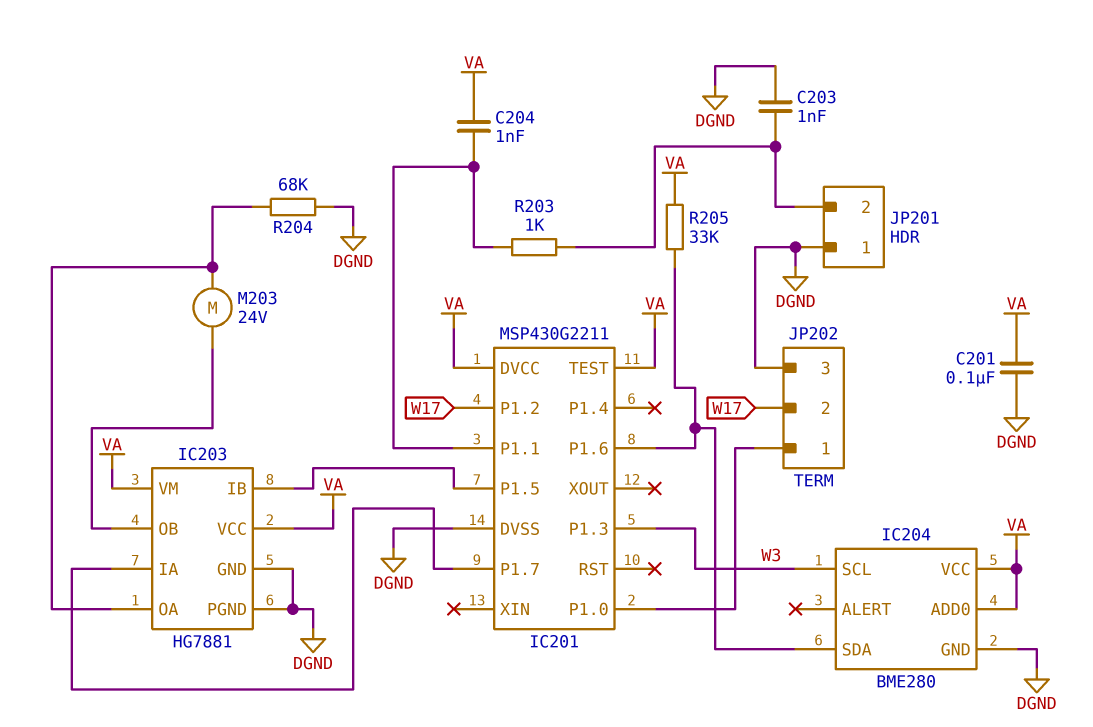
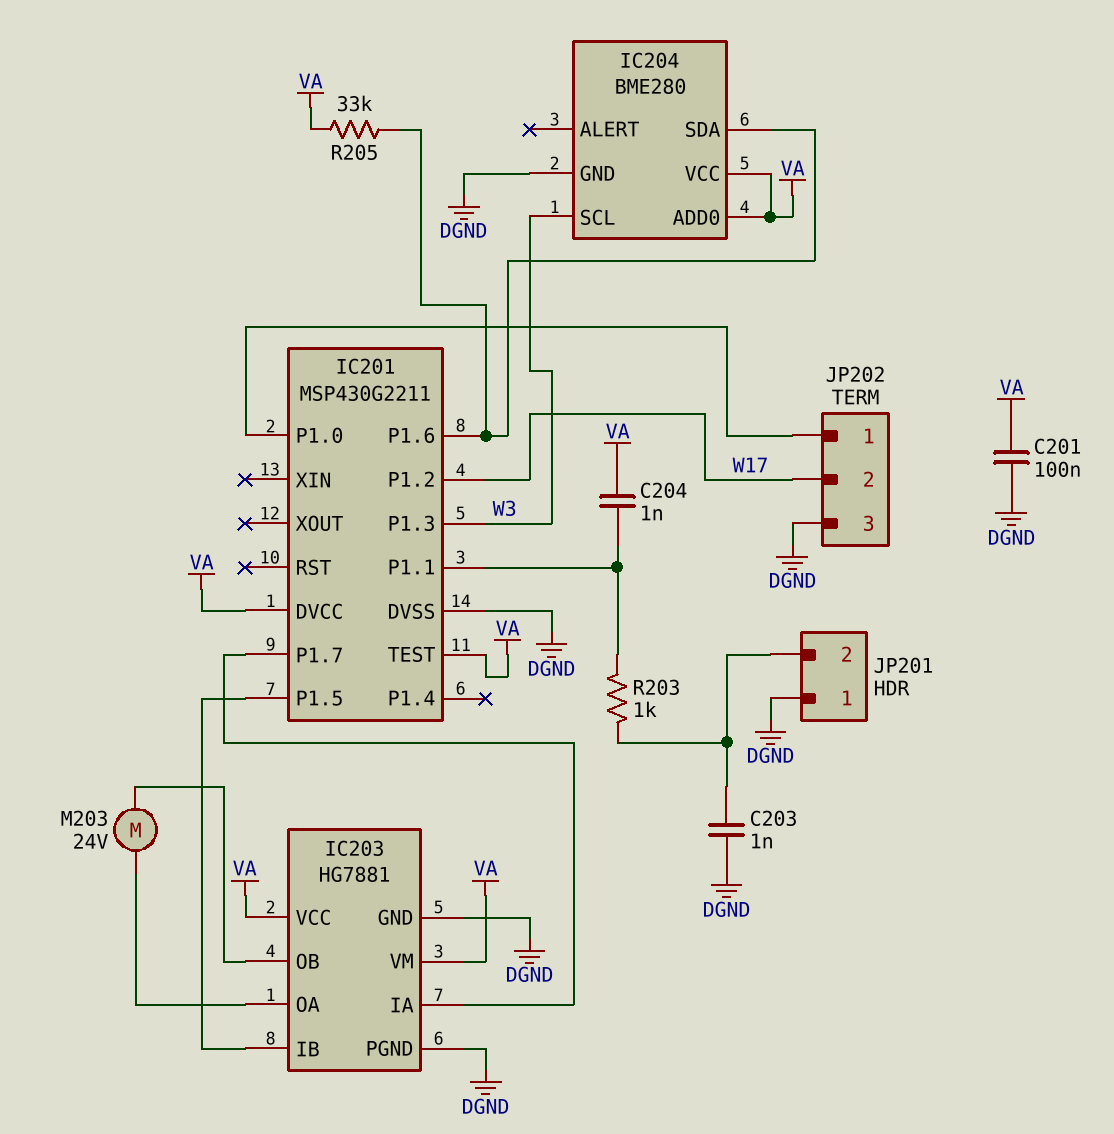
R204: 68k (DGND, IC203/OA) -> none

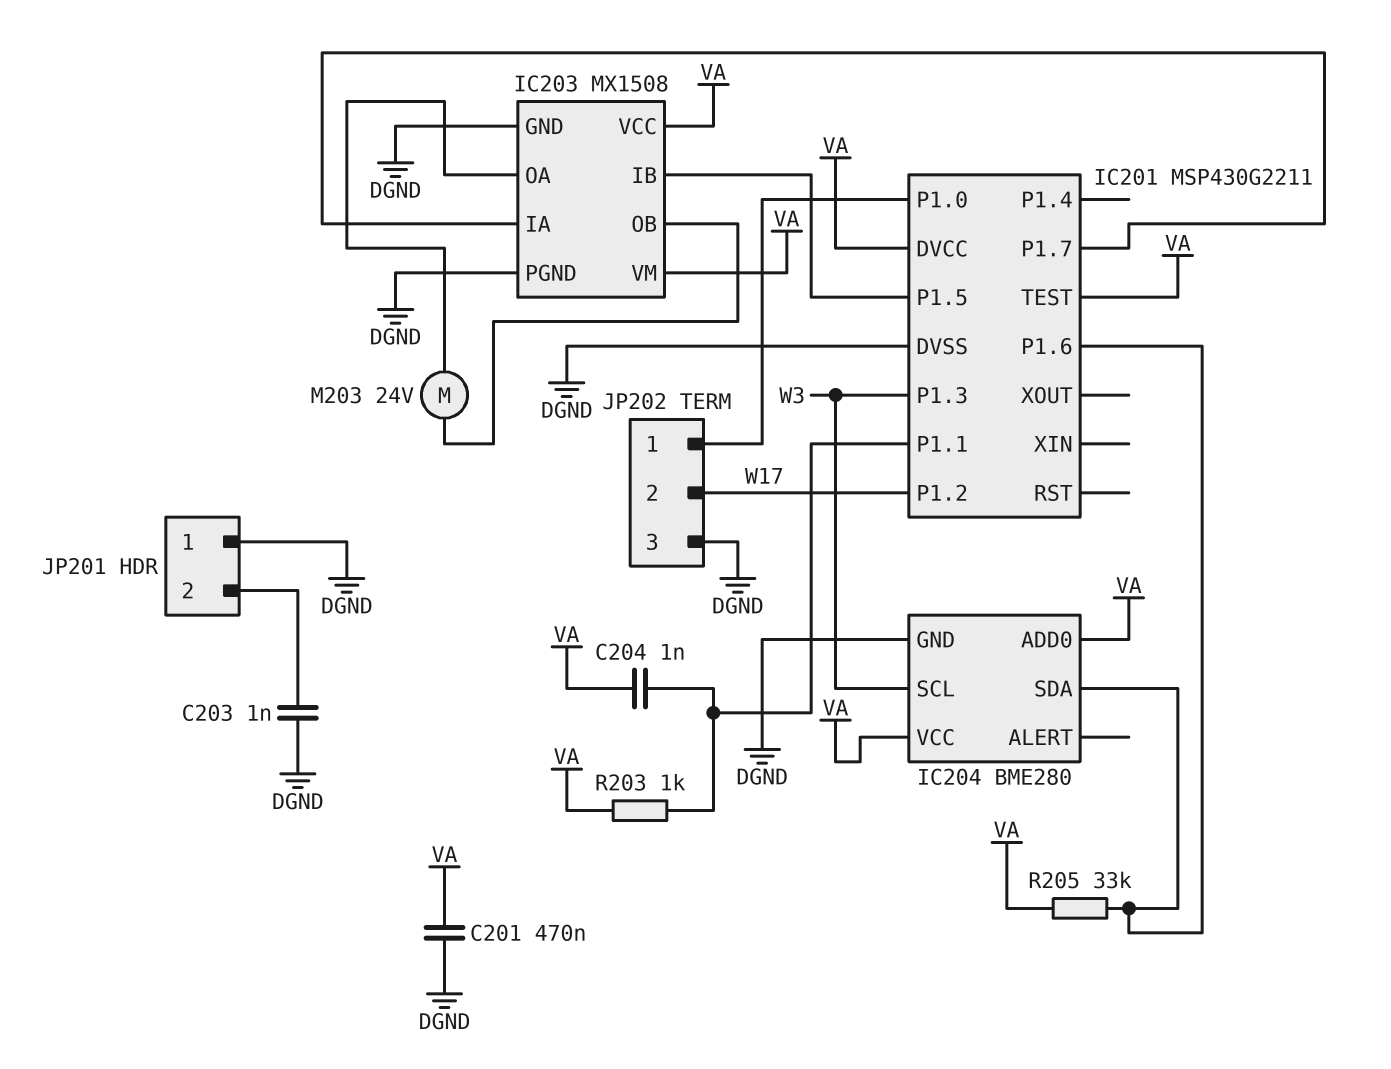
C201: 100nF (DGND, VA) -> 470nF (DGND, VA)
IC203: HG7881 -> MX1508
R203: 1k (IC201/P1.1, JP201/2) -> 1k (IC201/P1.1, VA)

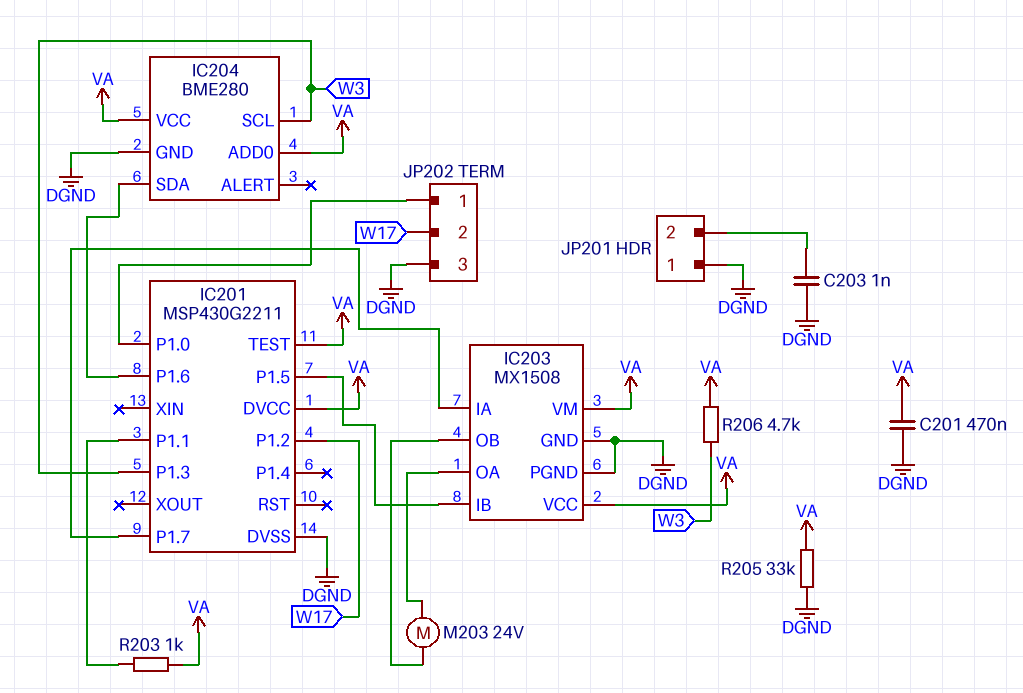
C204: 1nF (IC201/P1.1, VA) -> none
R205: 33k (IC201/P1.6, VA) -> 33k (DGND, VA)
R206: none -> 4.7k (VA, W3)

